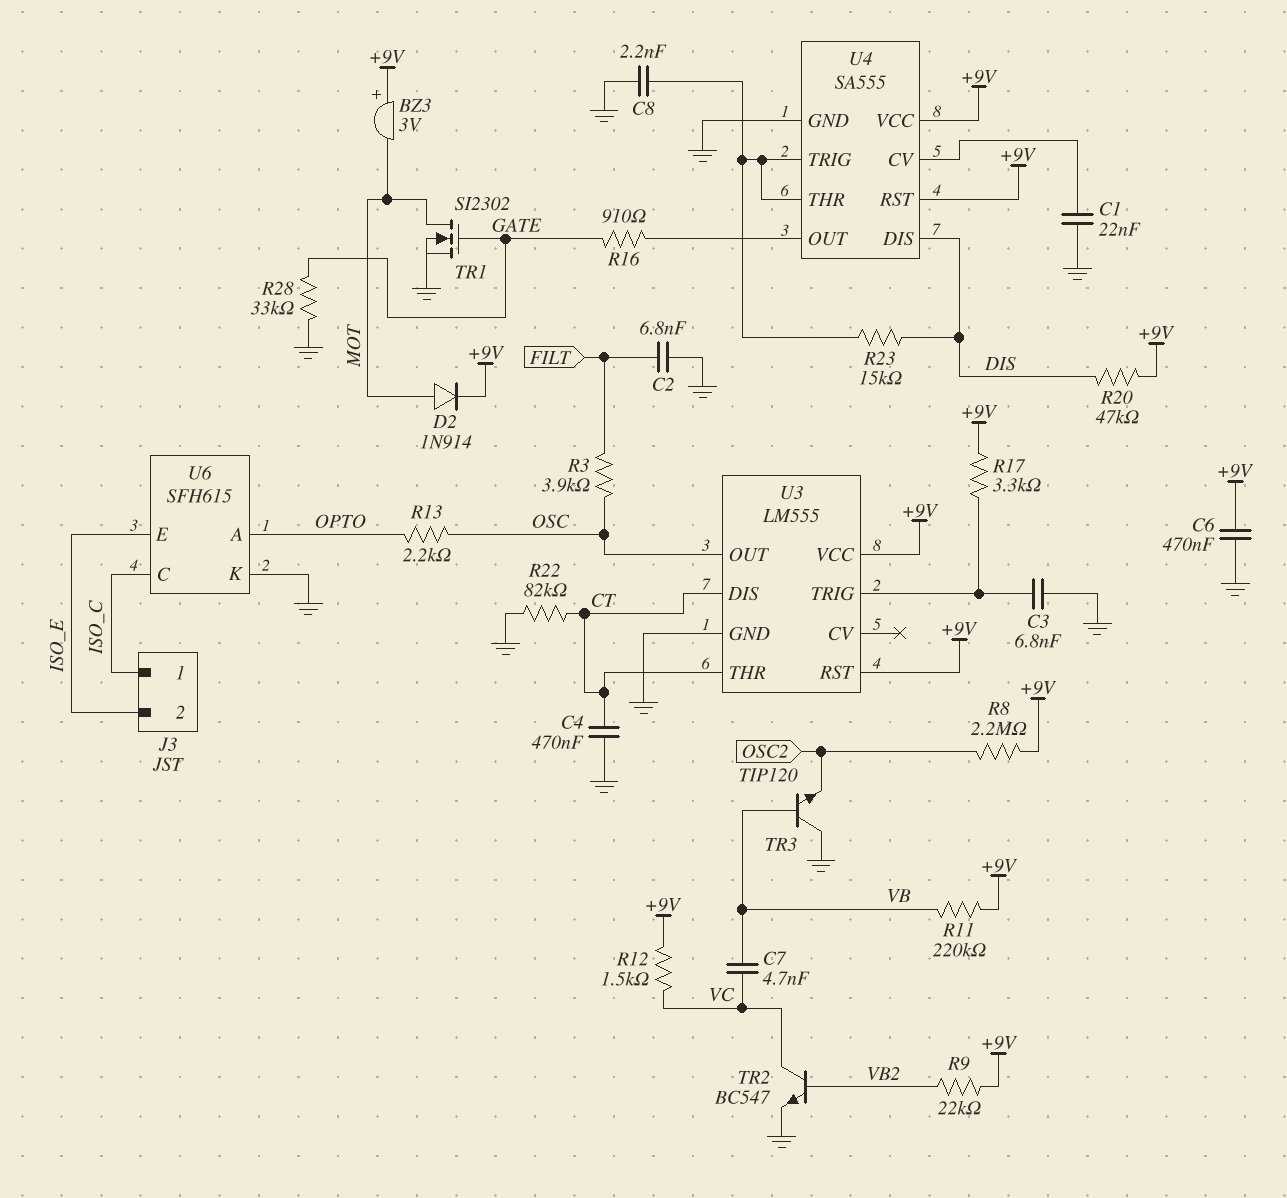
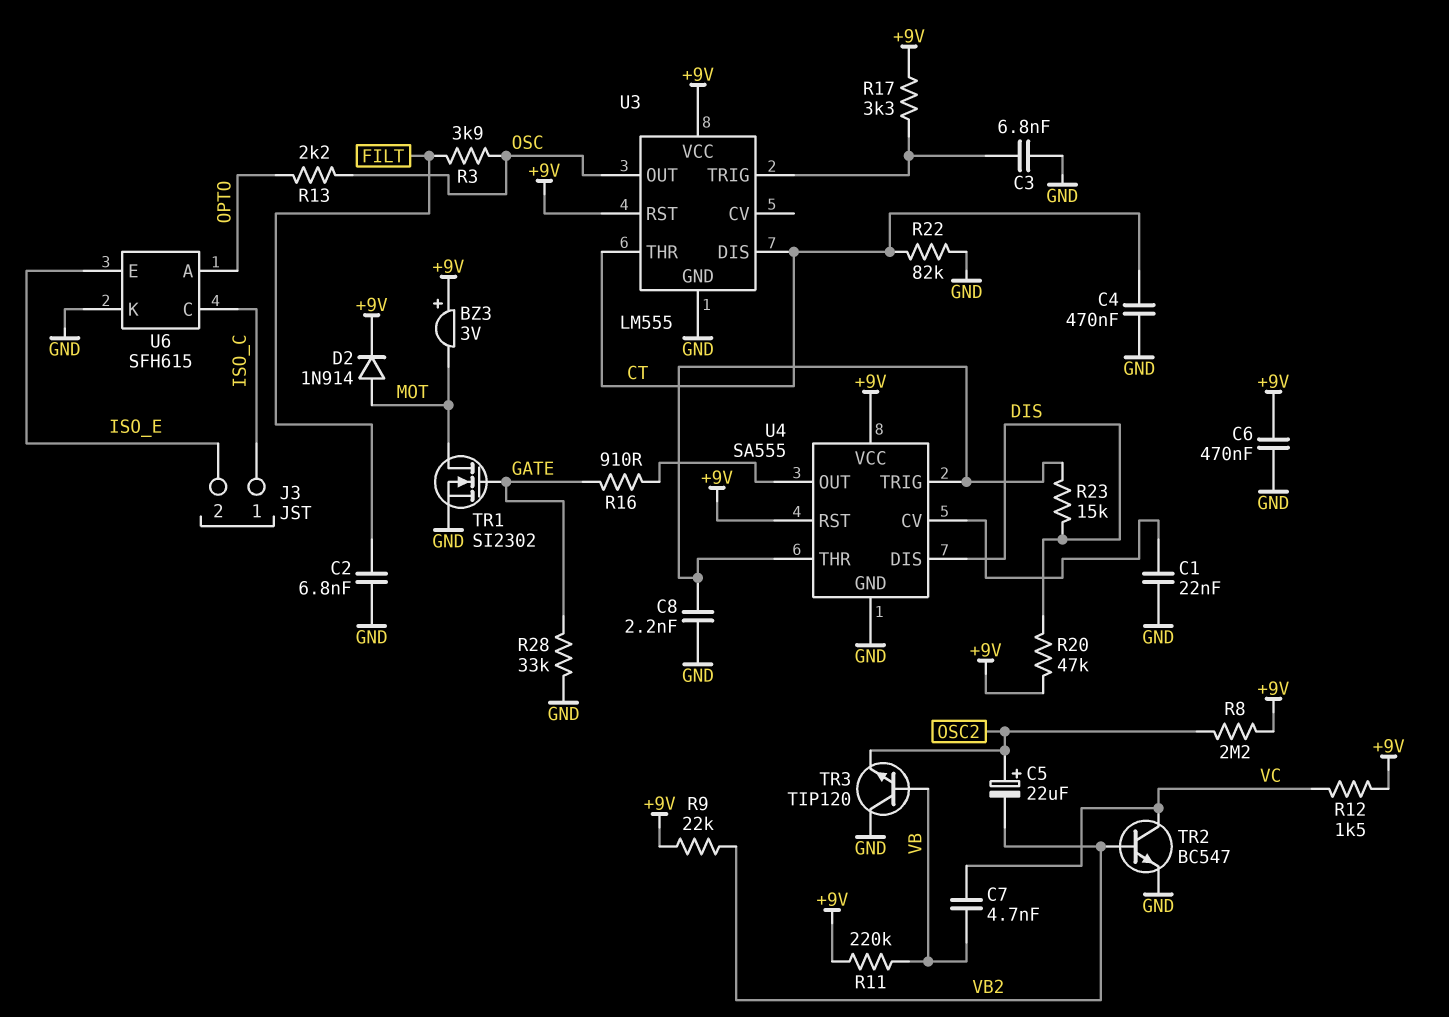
C5: none -> 22uF (plus OSC2, minus VB2)

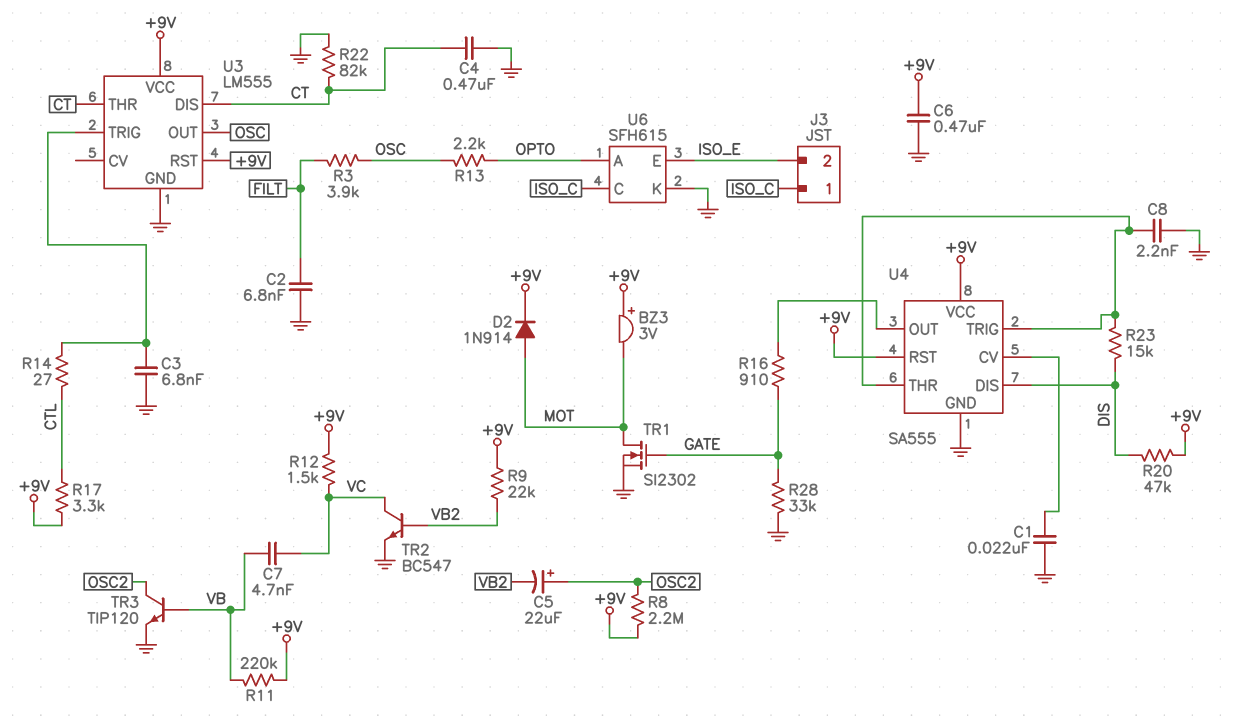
R14: none -> 27 (CTL, U3/TRIG)
R17: 3.3k (+9V, U3/TRIG) -> 3.3k (+9V, CTL)
TR3: NPN TIP120 (B VB, C GND, E OSC2) -> NPN TIP120 (B VB, C OSC2, E GND)

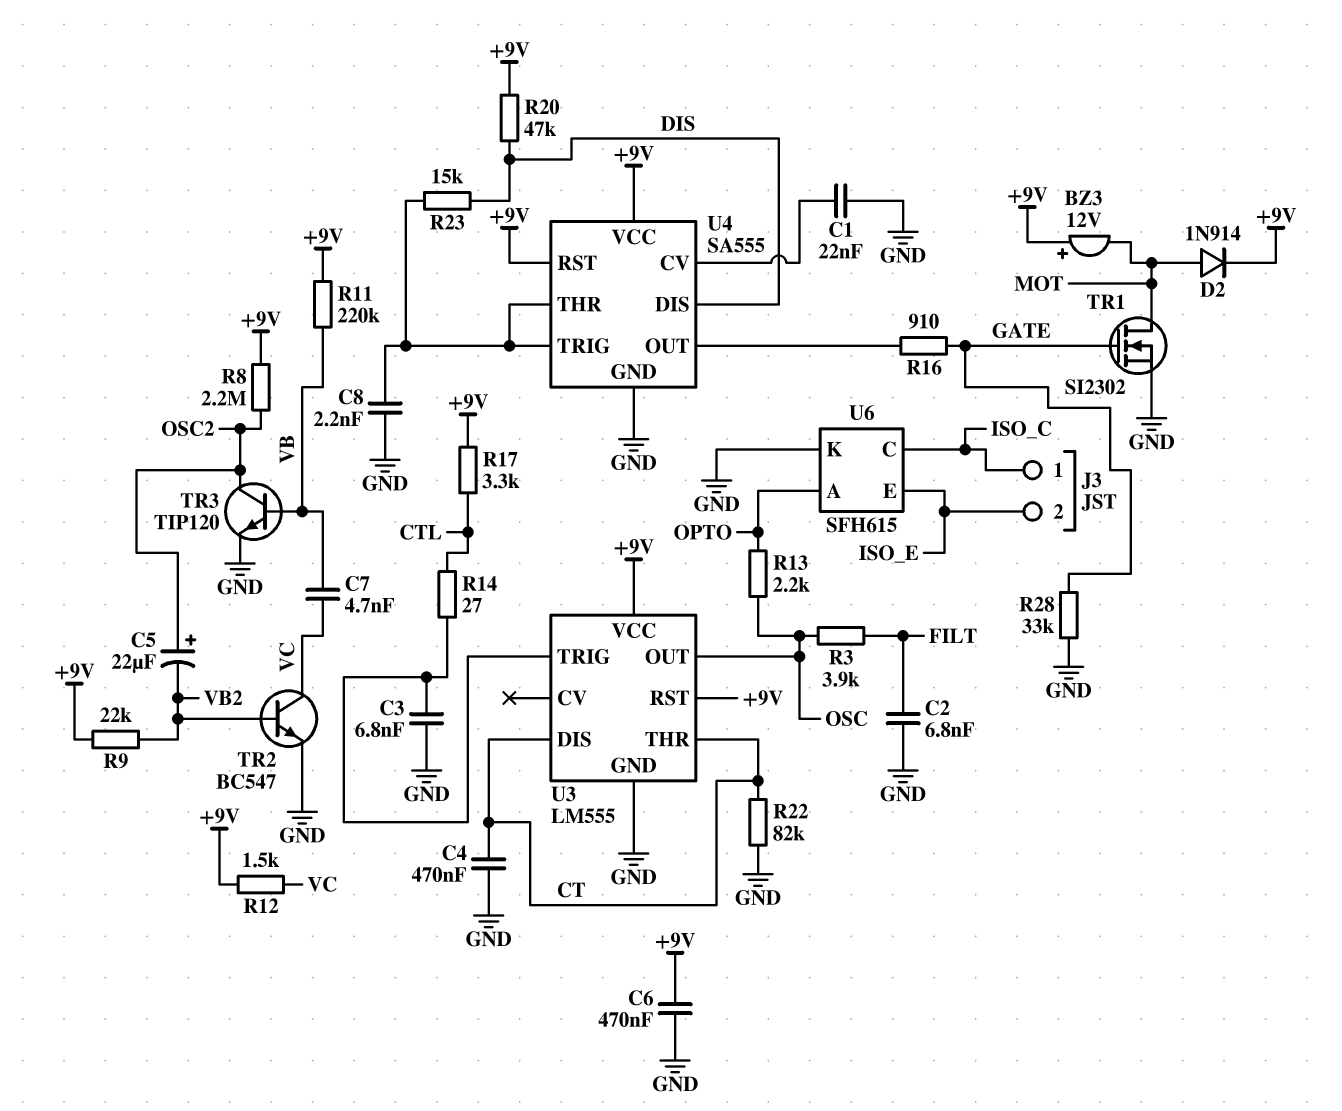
BZ3: buzzer 3V (plus +9V, minus MOT) -> buzzer 12V (plus +9V, minus MOT)

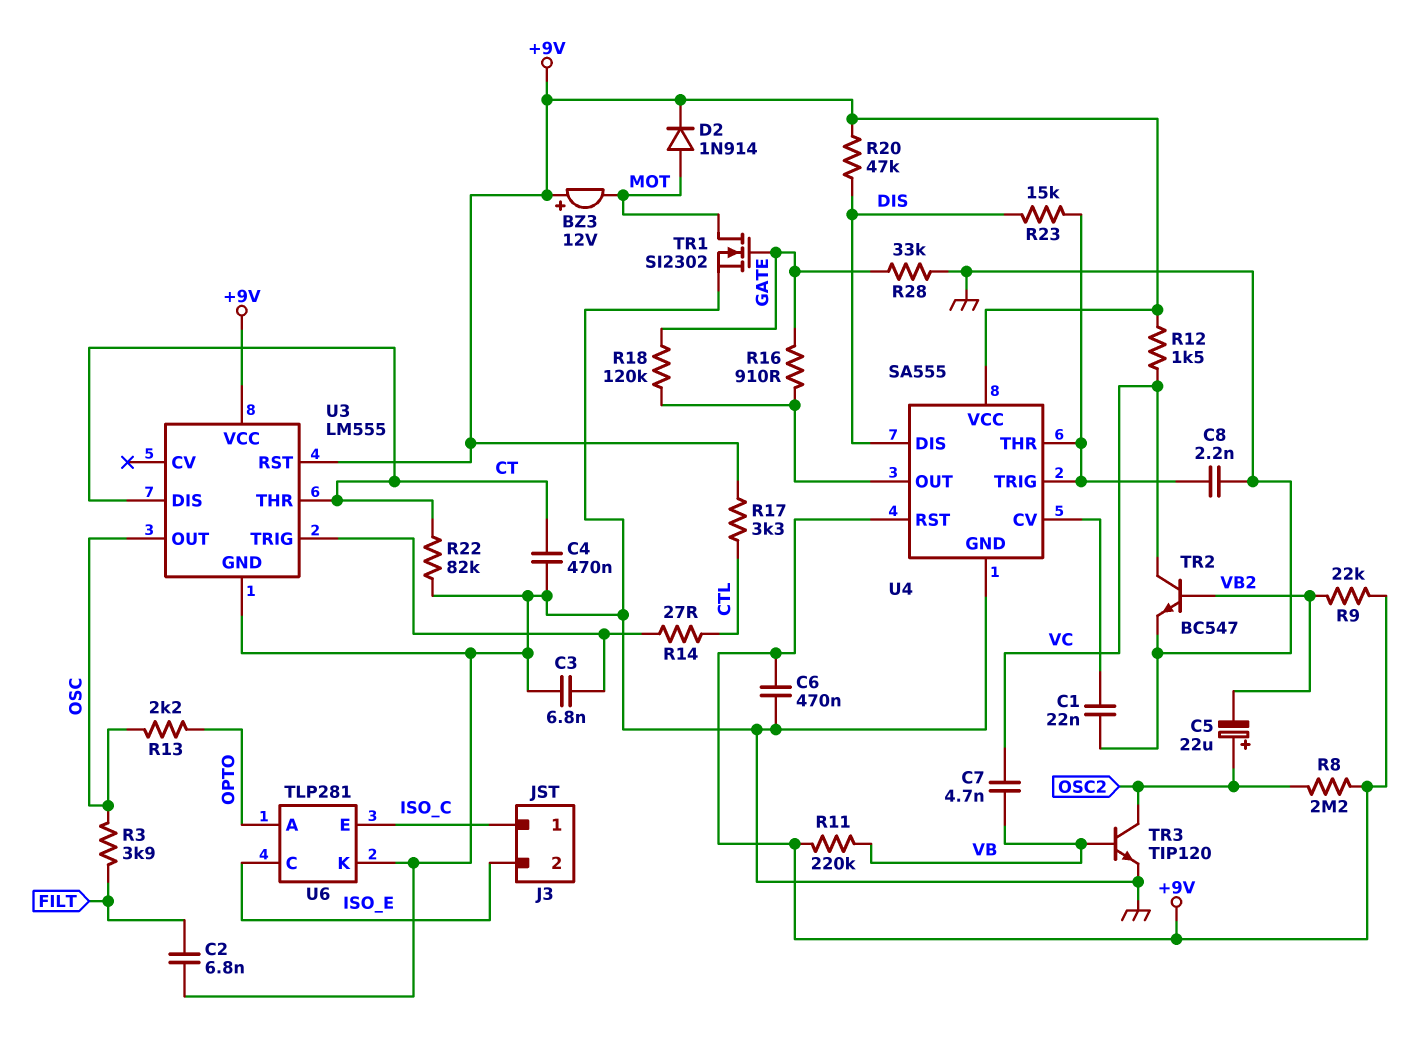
R18: none -> 120k (GATE, U4/OUT)
U6: SFH615 -> TLP281
U6 pin C: ISO_C -> ISO_E
U6 pin E: ISO_E -> ISO_C

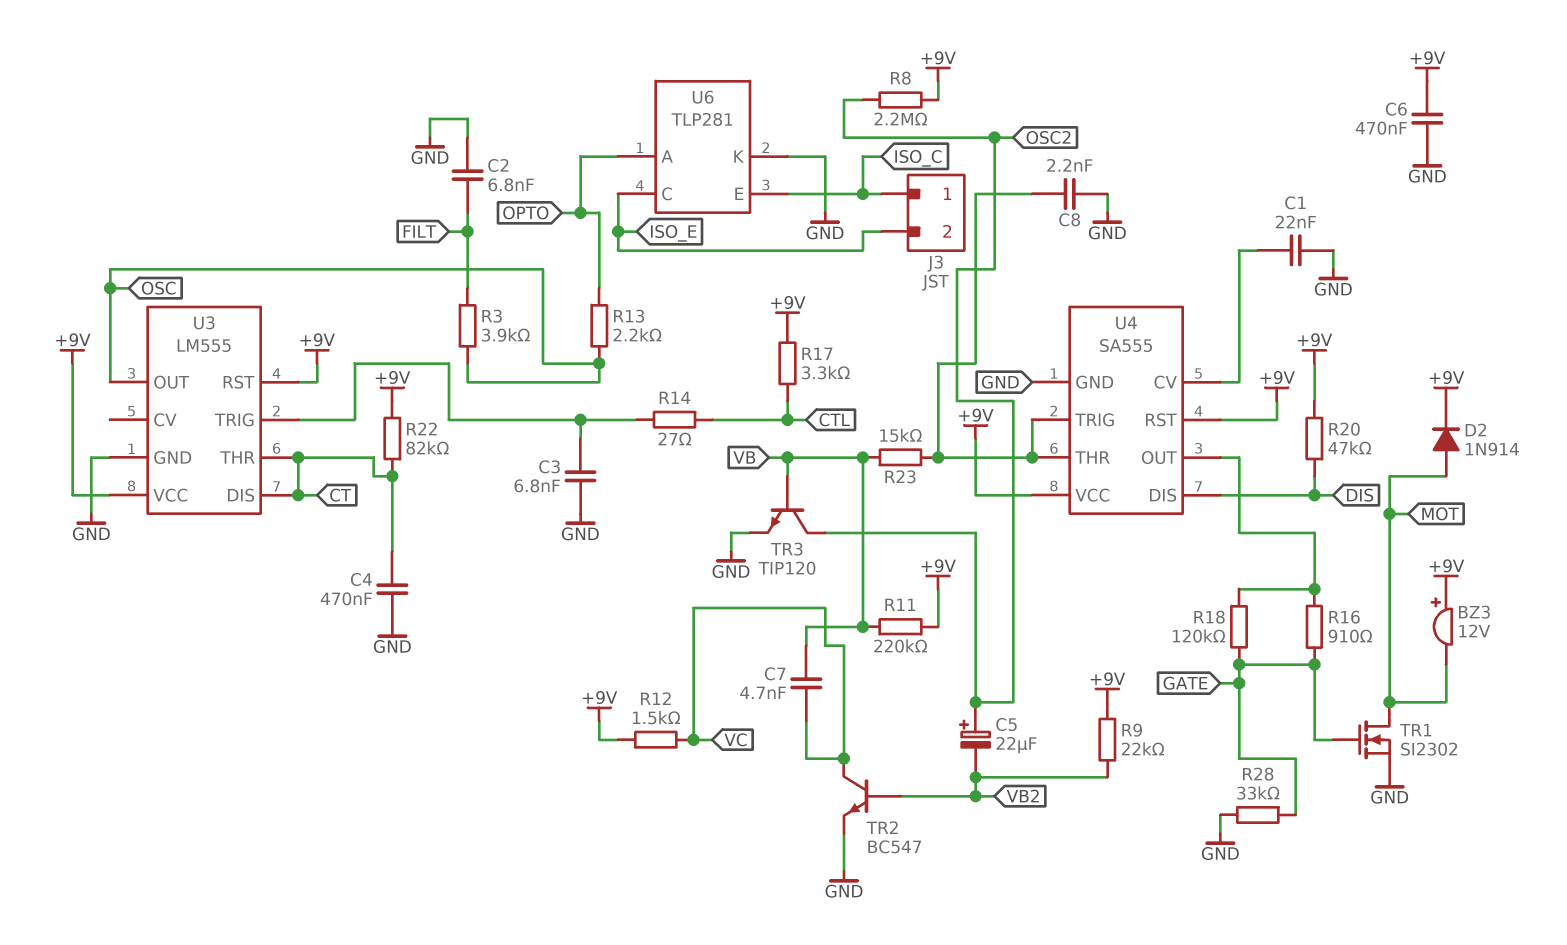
R22: 82k (CT, GND) -> 82k (+9V, CT)
R23: 15k (DIS, U4/THR) -> 15k (U4/THR, VB)

